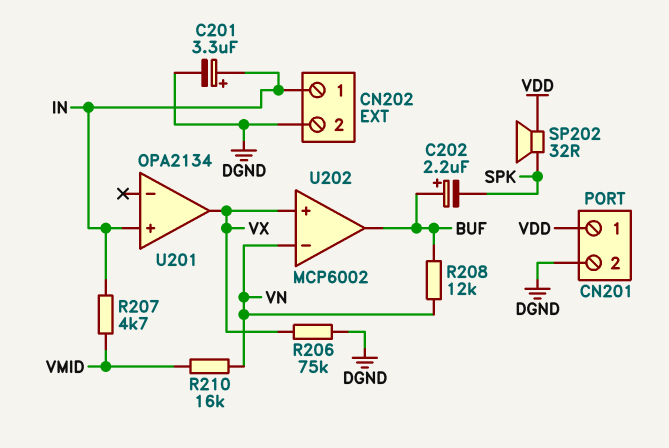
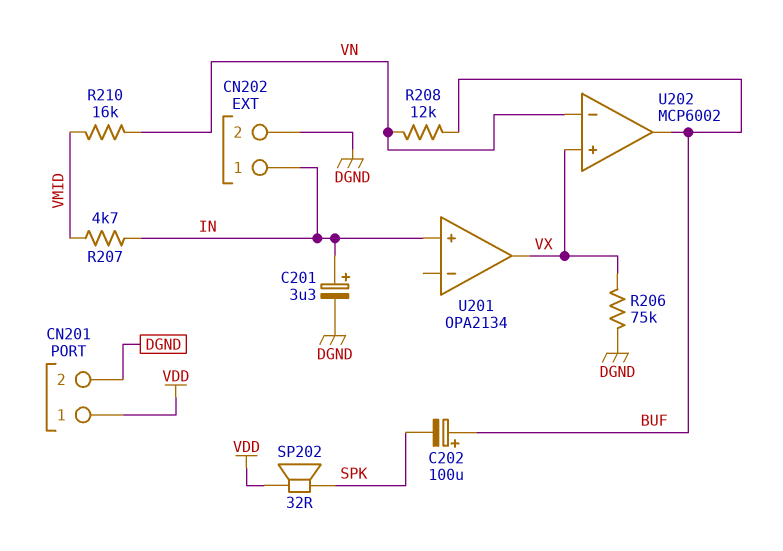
C202: 2.2uF (plus BUF, minus SPK) -> 100uF (plus BUF, minus SPK)

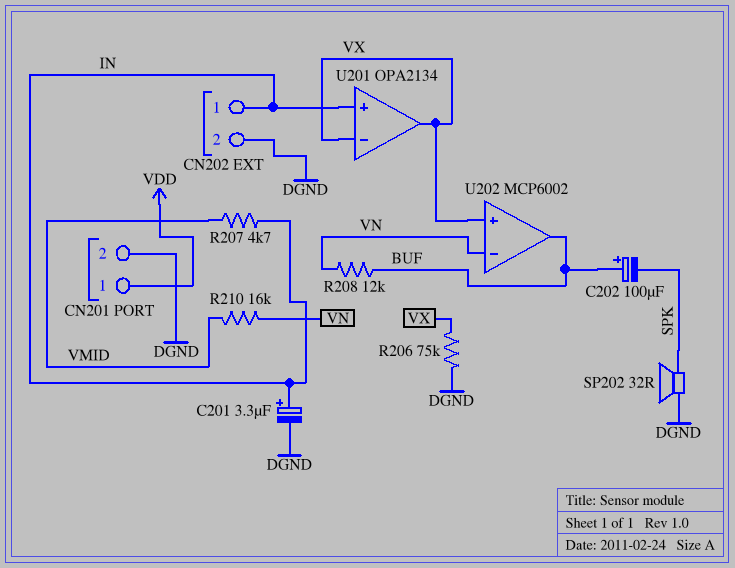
SP202: speaker 32R (SPK, VDD) -> speaker 32R (DGND, SPK)
U201 pin in-: none -> VX

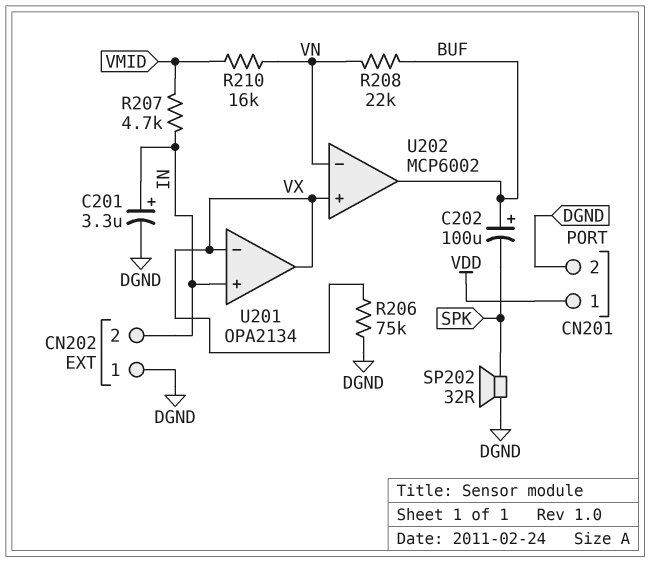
CN202 pin 1: IN -> DGND
CN202 pin 2: DGND -> IN
R208: 12k (BUF, VN) -> 22k (BUF, VN)

